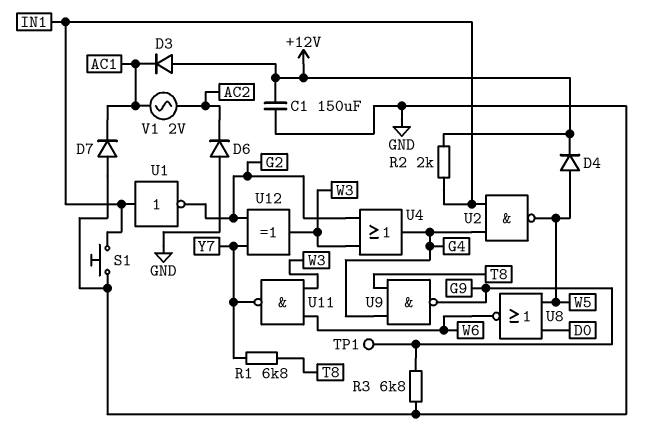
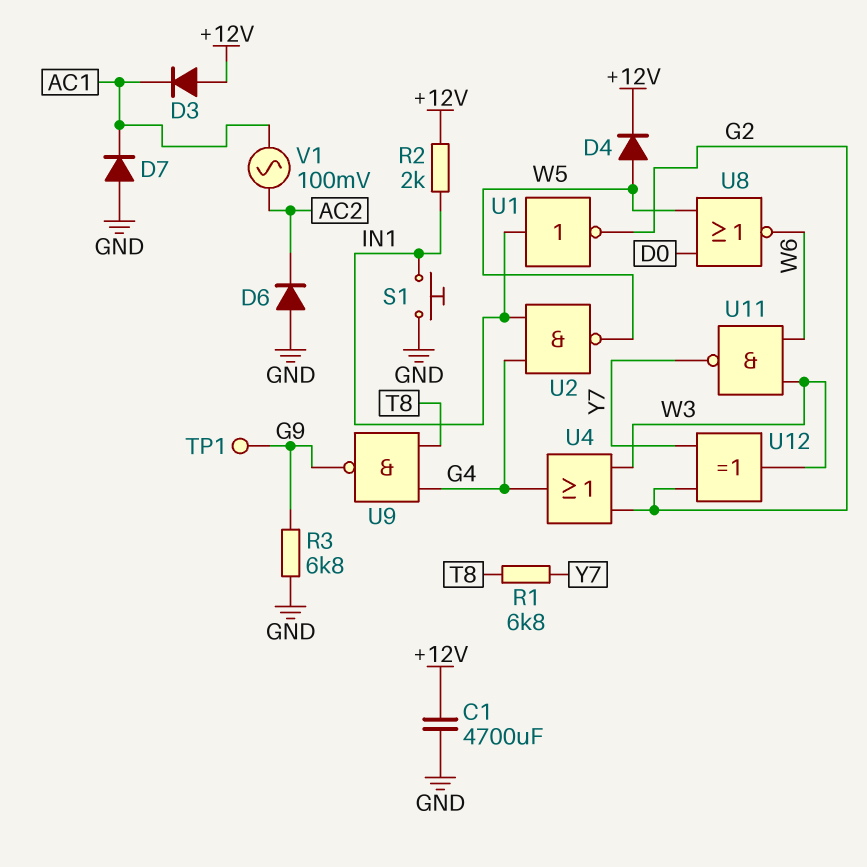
C1: 150uF (+12V, GND) -> 4700uF (+12V, GND)
V1: AC 2V (AC1, AC2) -> AC 100mV (AC1, AC2)

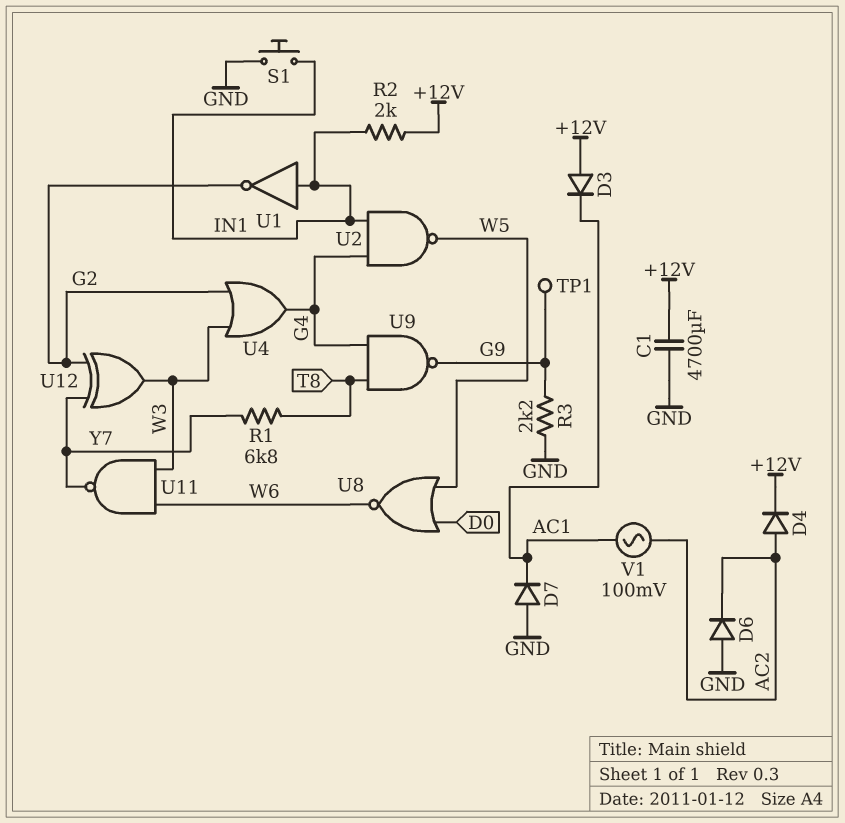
D4: diode (A W5, K +12V) -> diode (A AC2, K +12V)
R3: 6.8k (G9, GND) -> 2.2k (G9, GND)

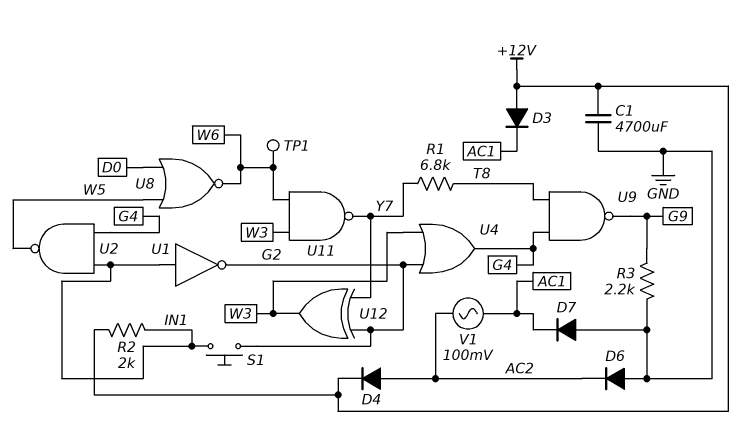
S1: button (GND, IN1) -> button (G2, IN1)
TP1: test point (G9) -> test point (W6)

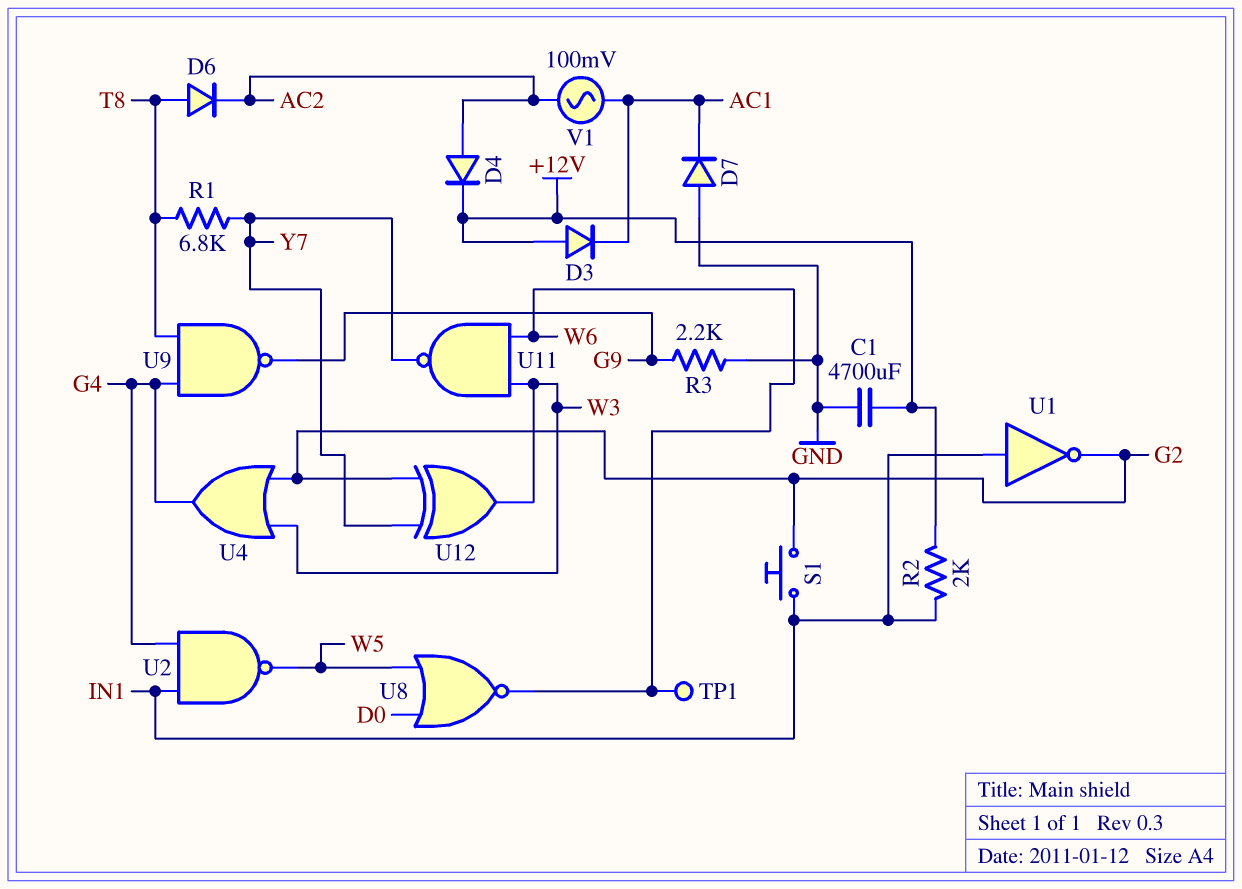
D6: diode (A GND, K AC2) -> diode (A T8, K AC2)

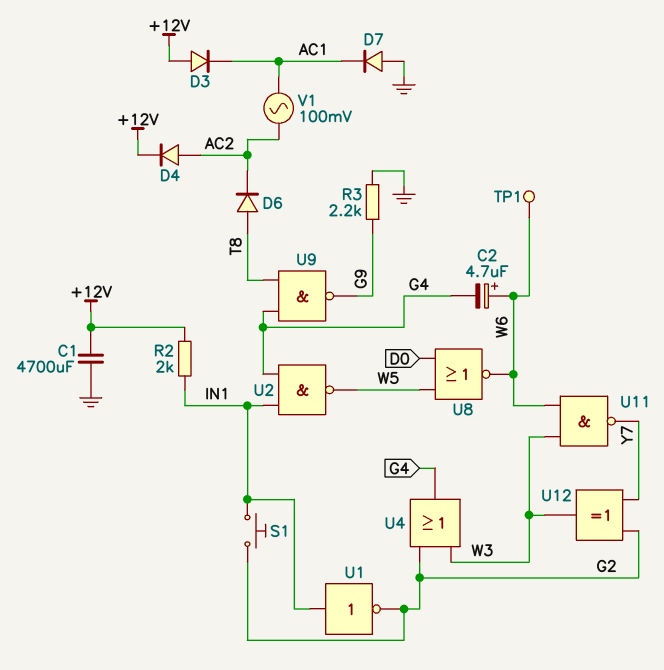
C2: none -> 4.7uF (plus W6, minus G4)
R1: 6.8k (T8, Y7) -> none

